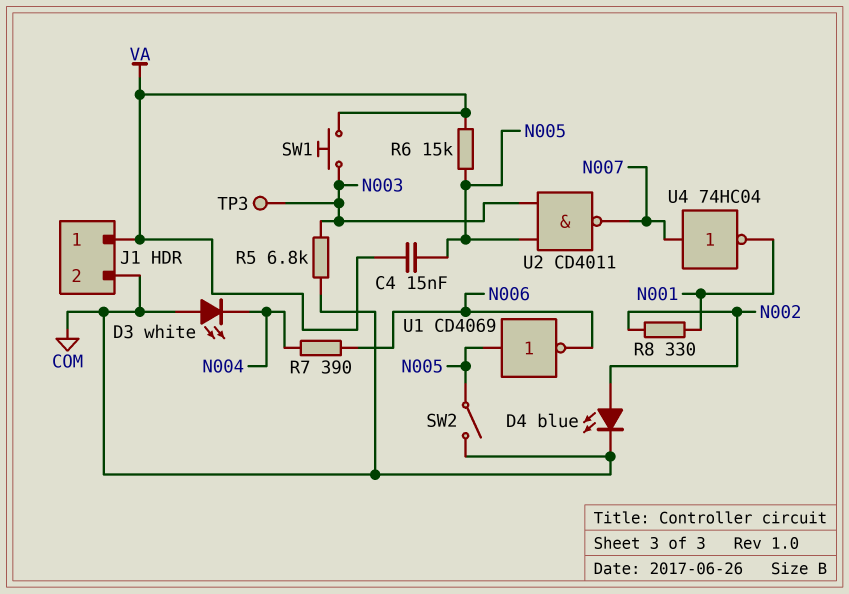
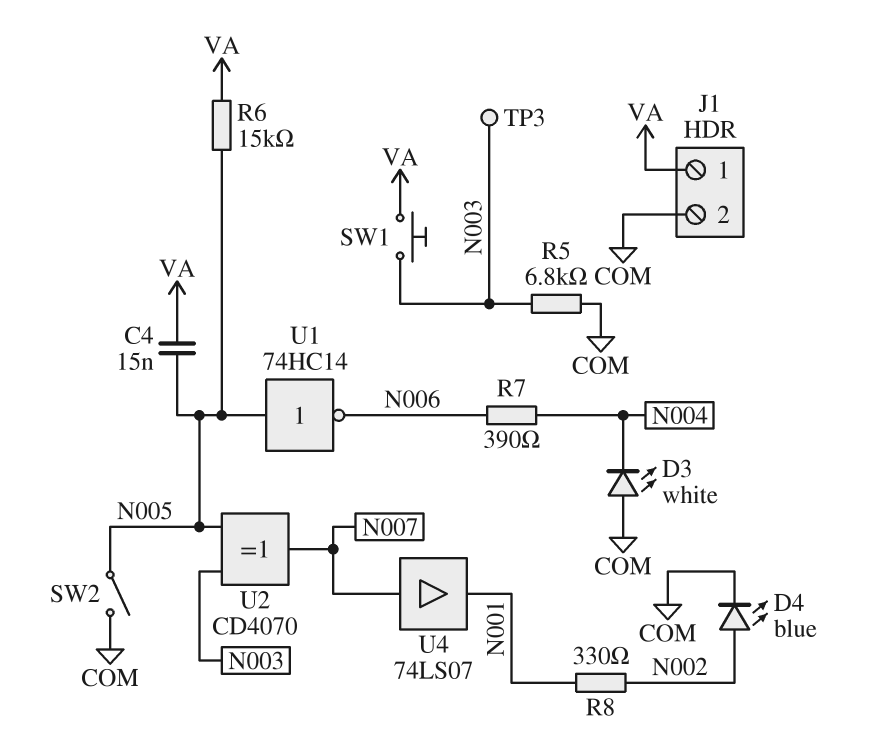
U1: NOT CD4069 (in N005, out N006) -> NOT 74HC14 (in N005, out N006)
U2: NAND CD4011 (in N003, in N005, out N007) -> XOR CD4070 (in N003, in N005, out N007)
U4: NOT 74HC04 (in N007, out N001) -> buffer 74LS07 (in N007, out N001)

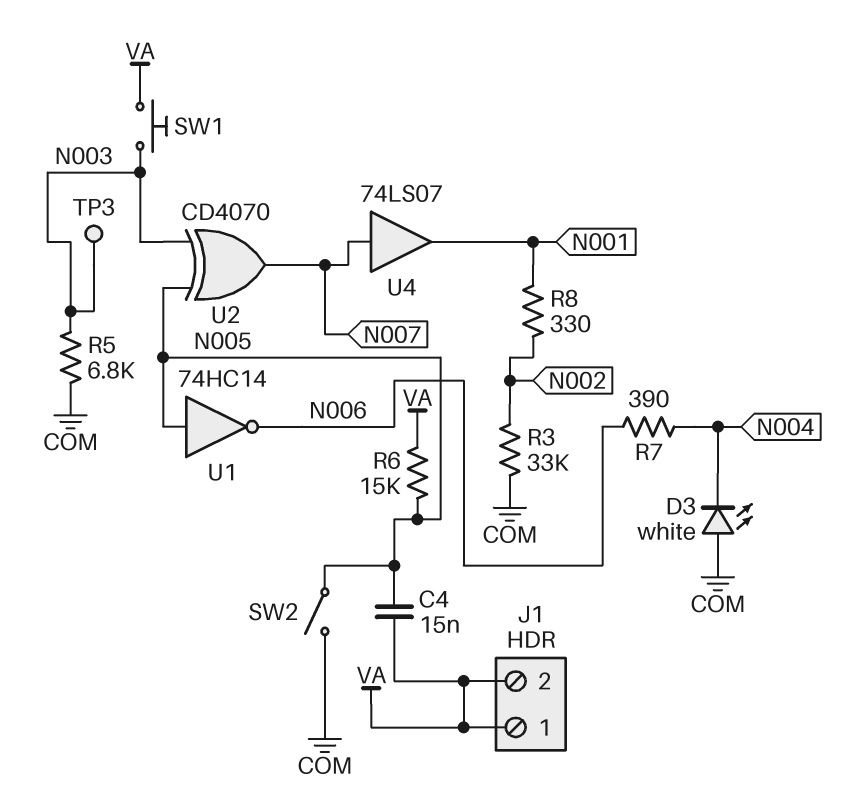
D4: LED blue (A N002, K COM) -> none
J1 pin 2: COM -> VA
R3: none -> 33k (COM, N002)

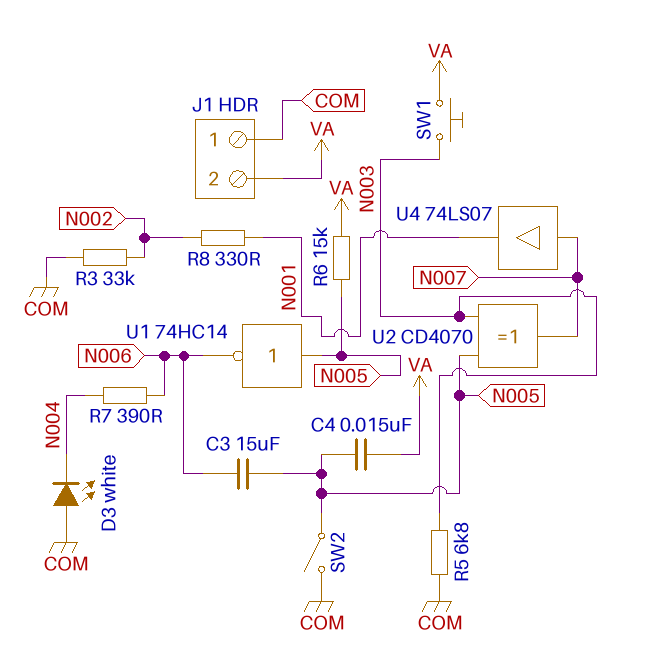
C3: none -> 15uF (N005, N006)
J1 pin 1: VA -> COM
TP3: test point (N003) -> none

